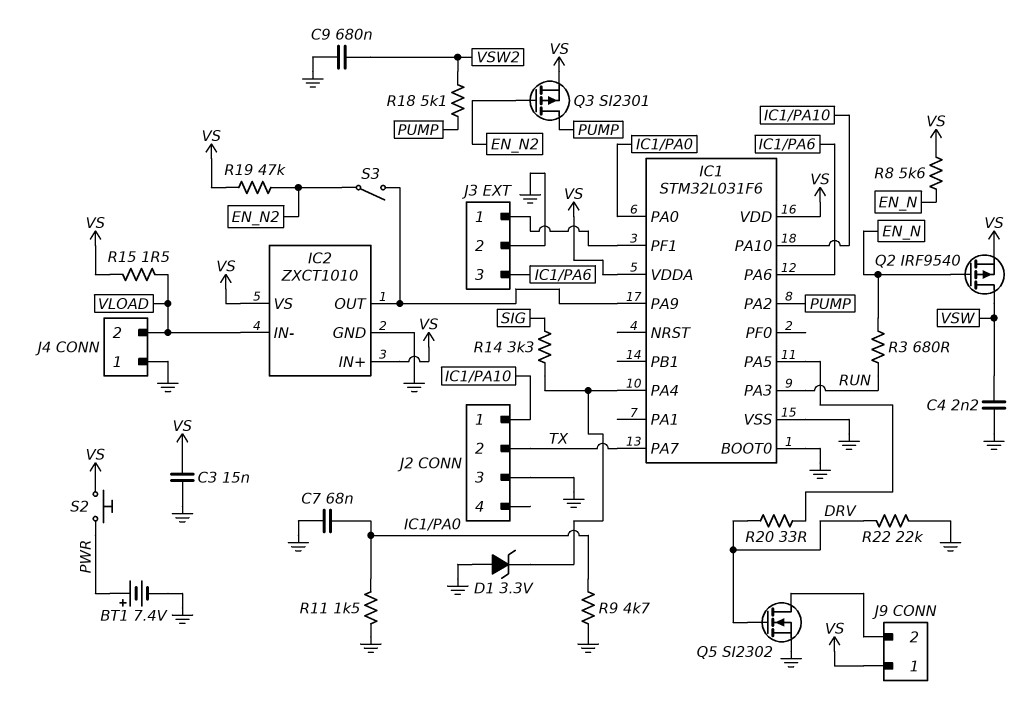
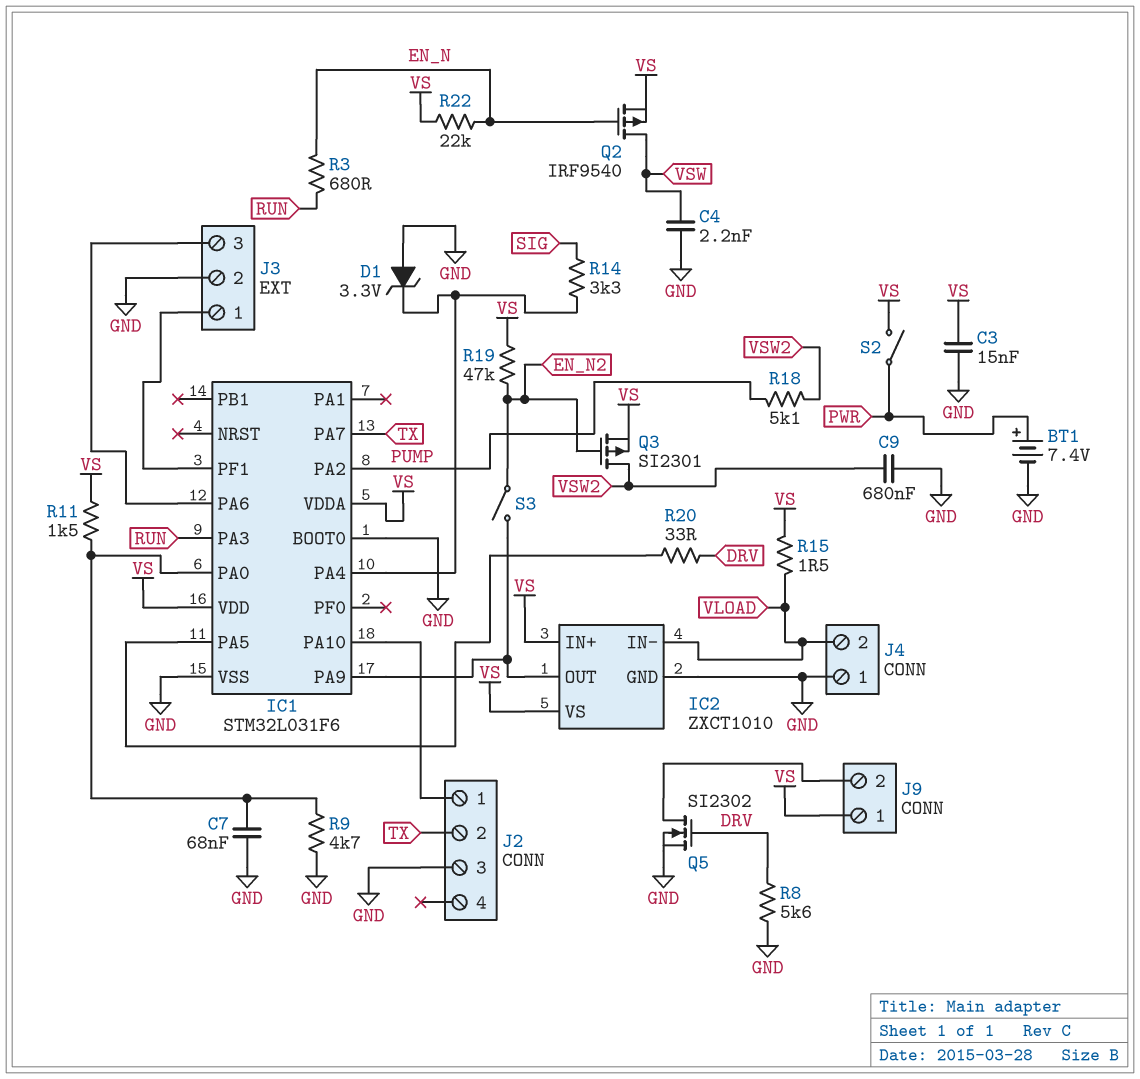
Q3: PMOS SI2301 (G EN_N2, D PUMP, S VS) -> PMOS SI2301 (G EN_N2, D VSW2, S VS)
R8: 5.6k (EN_N, VS) -> 5.6k (DRV, GND)
R11: 1.5k (GND, IC1/PA0) -> 1.5k (IC1/PA0, VS)
R22: 22k (DRV, GND) -> 22k (EN_N, VS)
S2: button (PWR, VS) -> switch (PWR, VS)

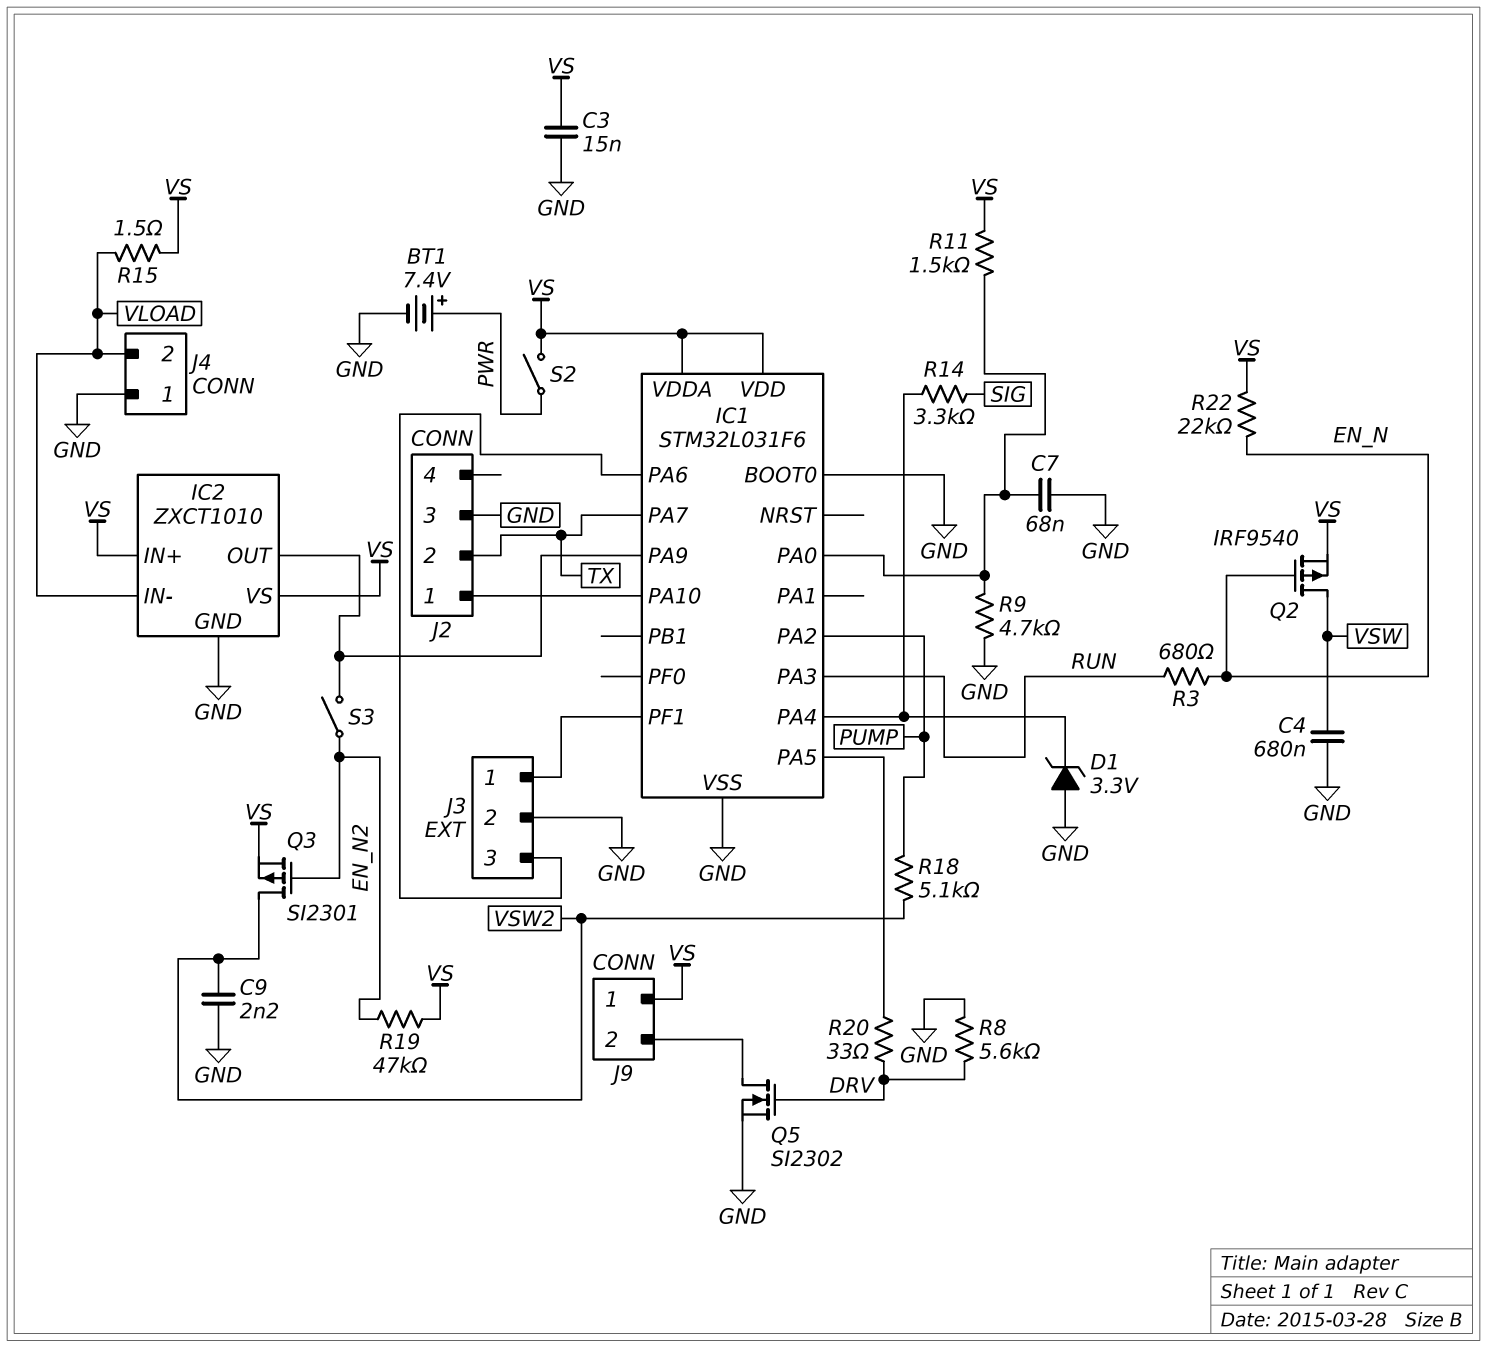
C4: 2.2nF (GND, VSW) -> 680nF (GND, VSW)
C9: 680nF (GND, VSW2) -> 2.2nF (GND, VSW2)

